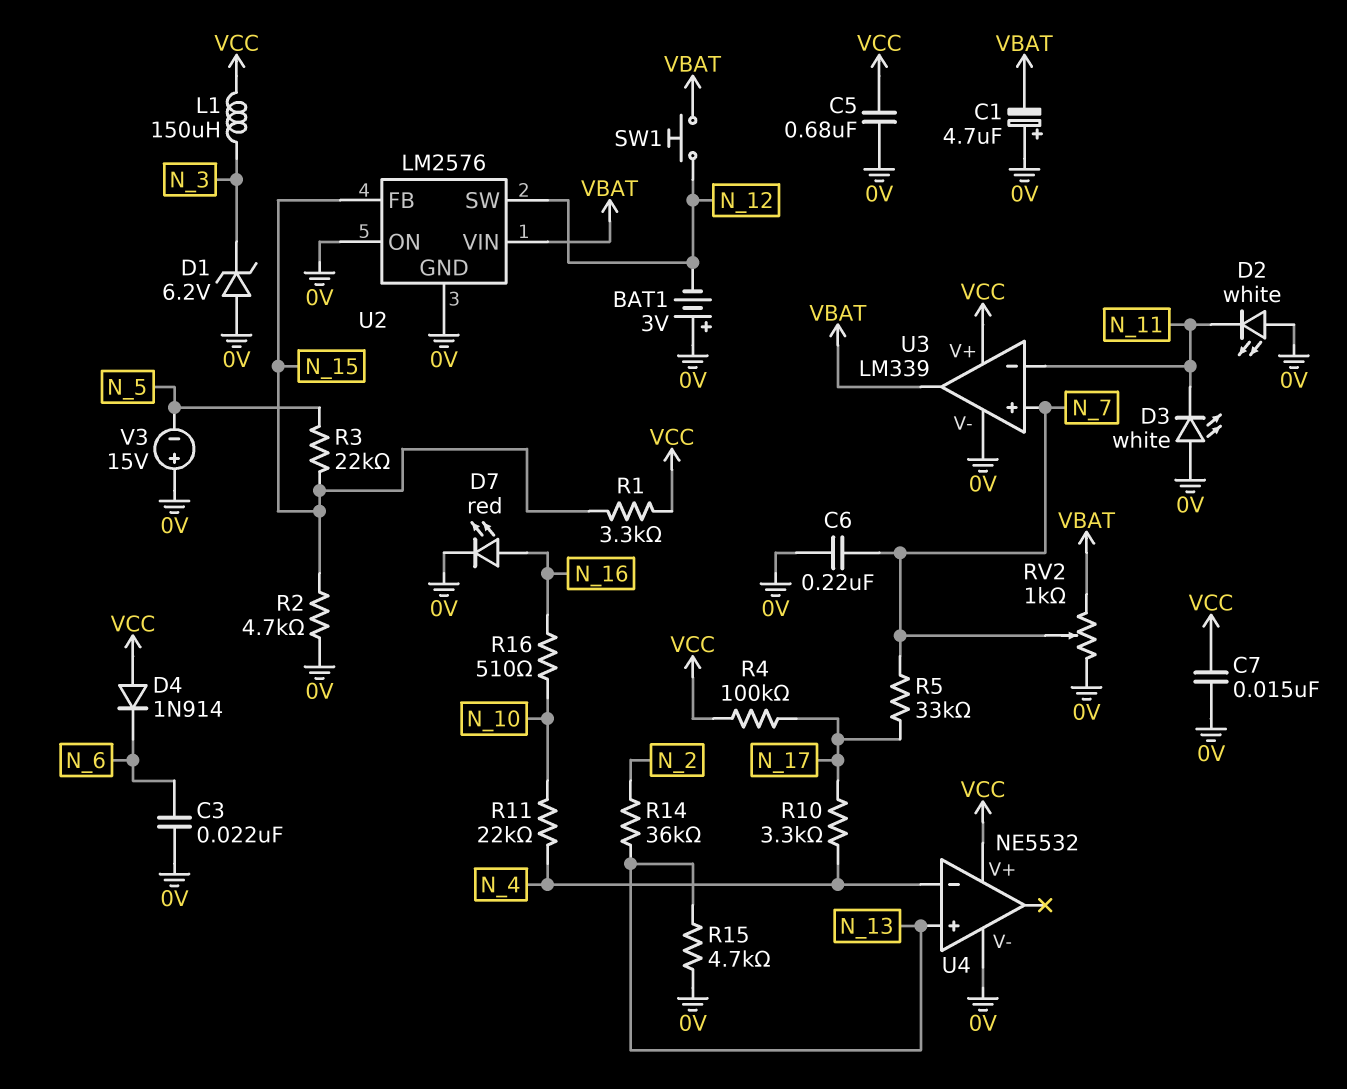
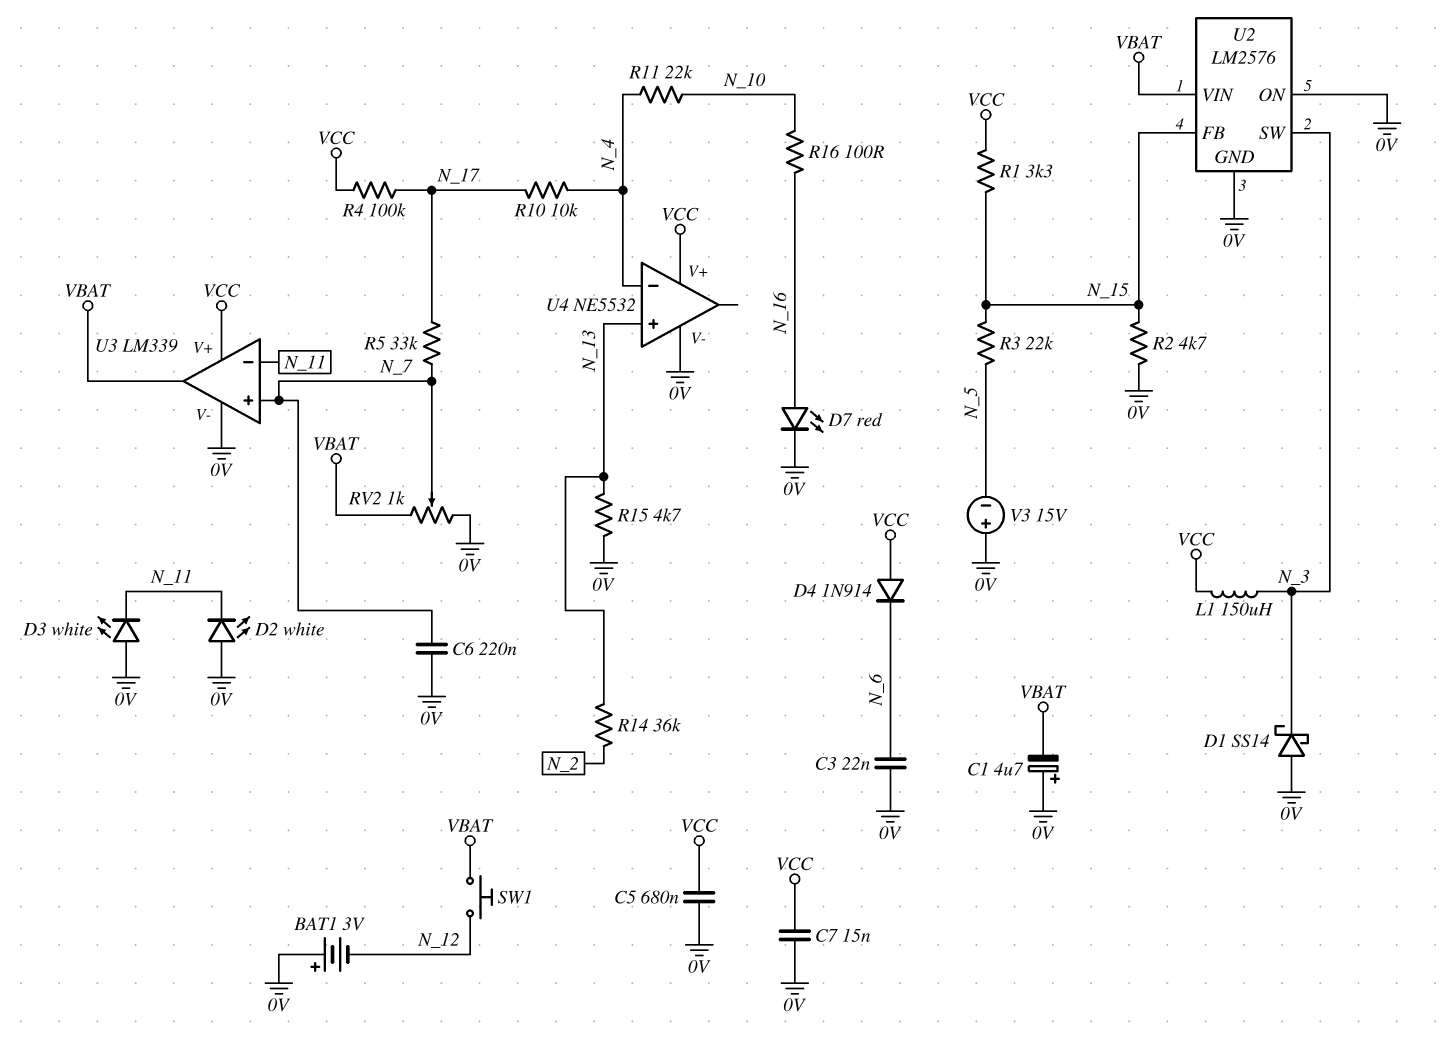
D1: zener 6.2V (A 0V, K N_3) -> schottky SS14 (A 0V, K N_3)
R10: 3.3k (N_4, N_17) -> 10k (N_4, N_17)
R16: 510 (N_10, N_16) -> 100 (N_10, N_16)
U2 pin SW: N_12 -> N_3

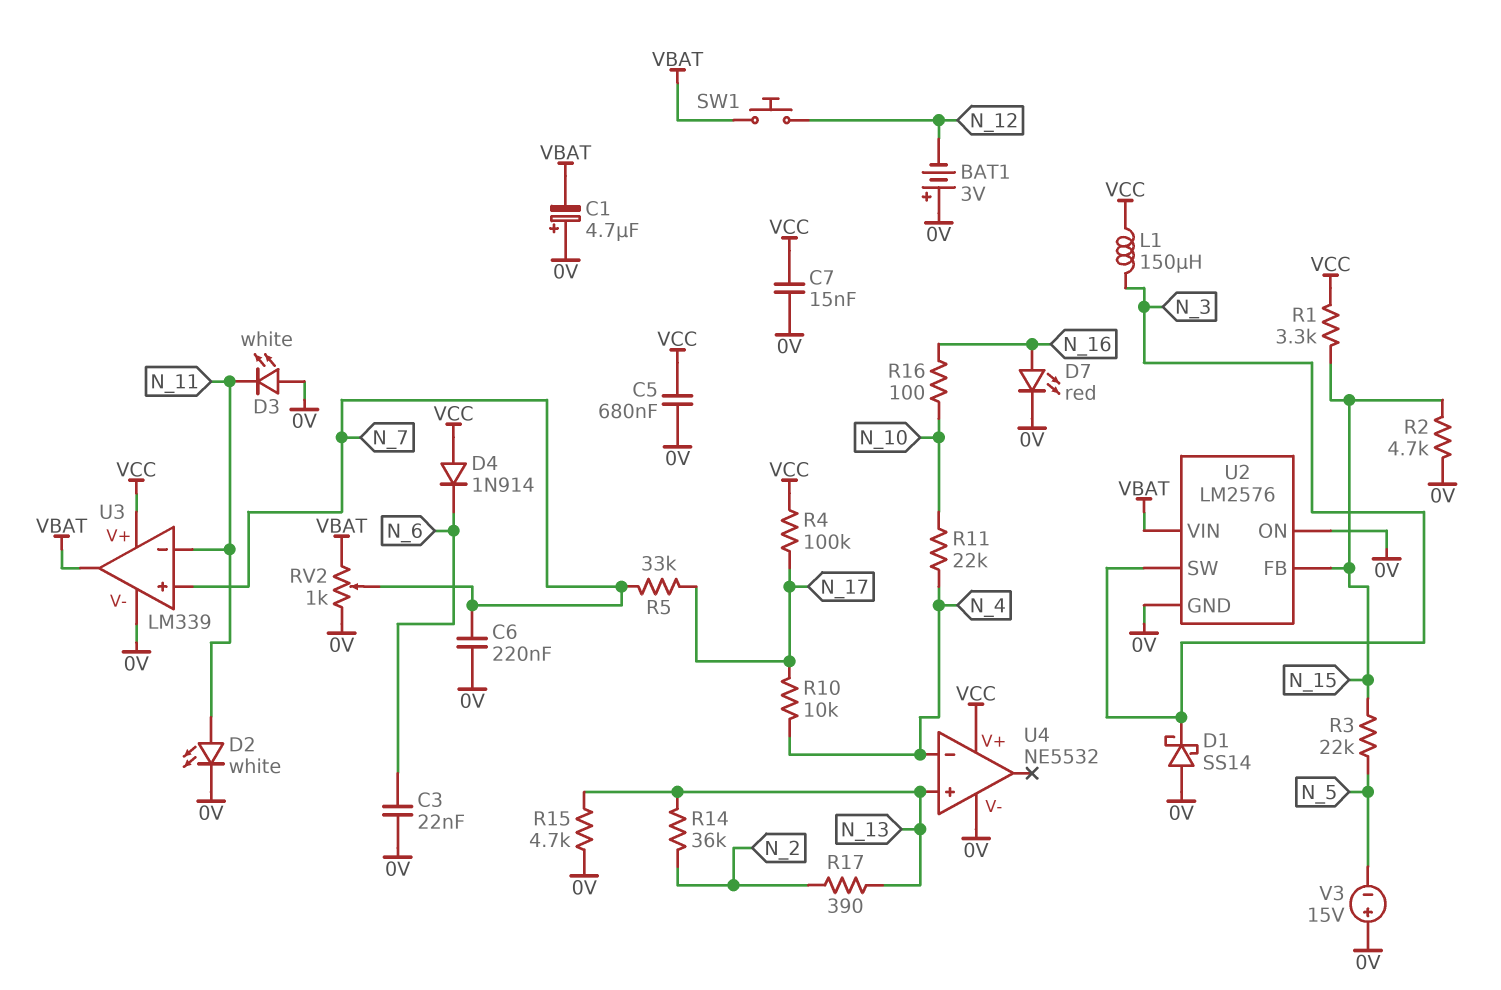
D2: LED white (A 0V, K N_11) -> LED white (A N_11, K 0V)
R17: none -> 390 (N_2, N_13)

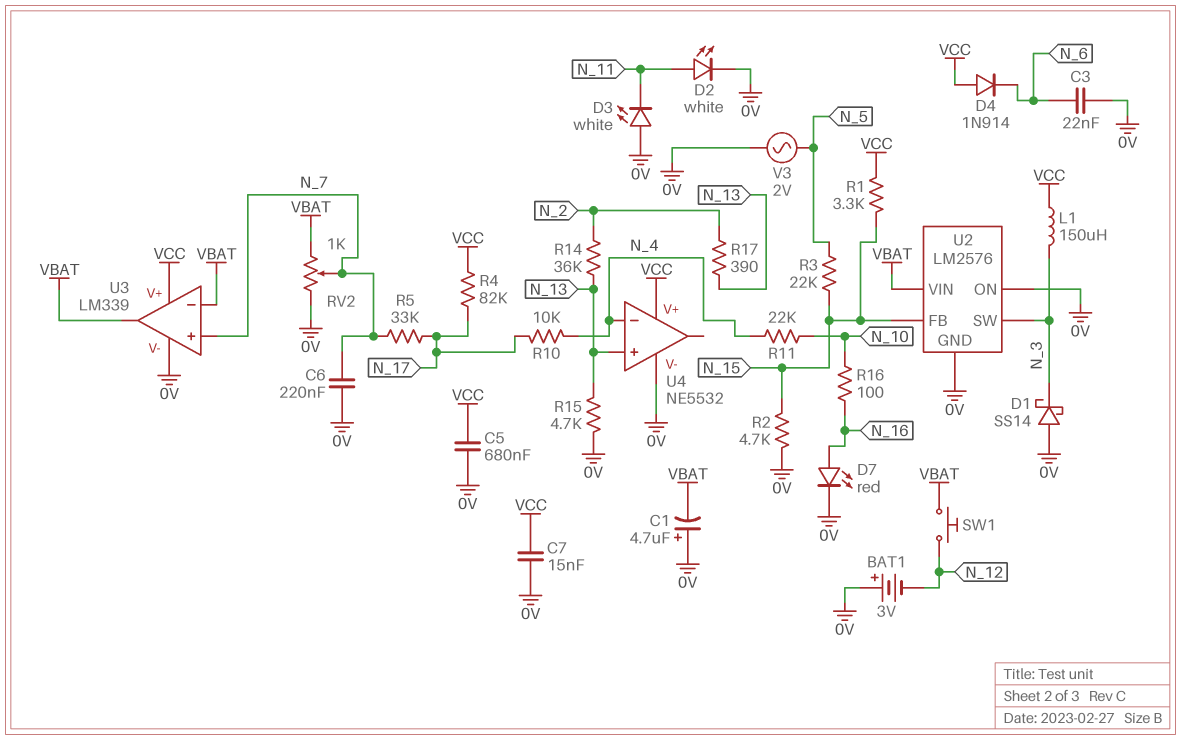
R4: 100k (N_17, VCC) -> 82k (N_17, VCC)
U3 pin in-: N_11 -> VBAT
V3: 15V (plus 0V, minus N_5) -> AC 2V (0V, N_5)

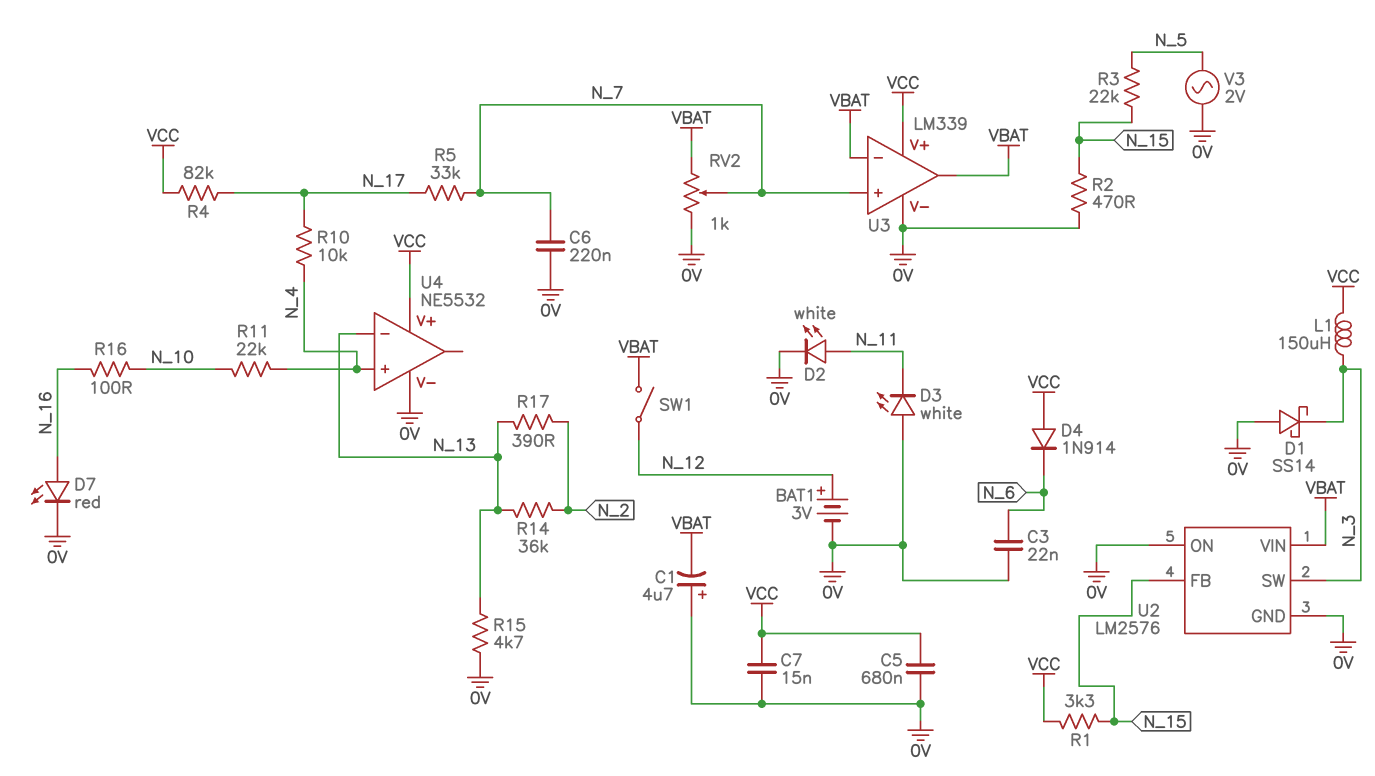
BAT1: 3V (plus 0V, minus N_12) -> 3V (plus N_12, minus 0V)
R2: 4.7k (0V, N_15) -> 470 (0V, N_15)
SW1: button (N_12, VBAT) -> switch (N_12, VBAT)
U4 pin in+: N_13 -> N_4
U4 pin in-: N_4 -> N_13

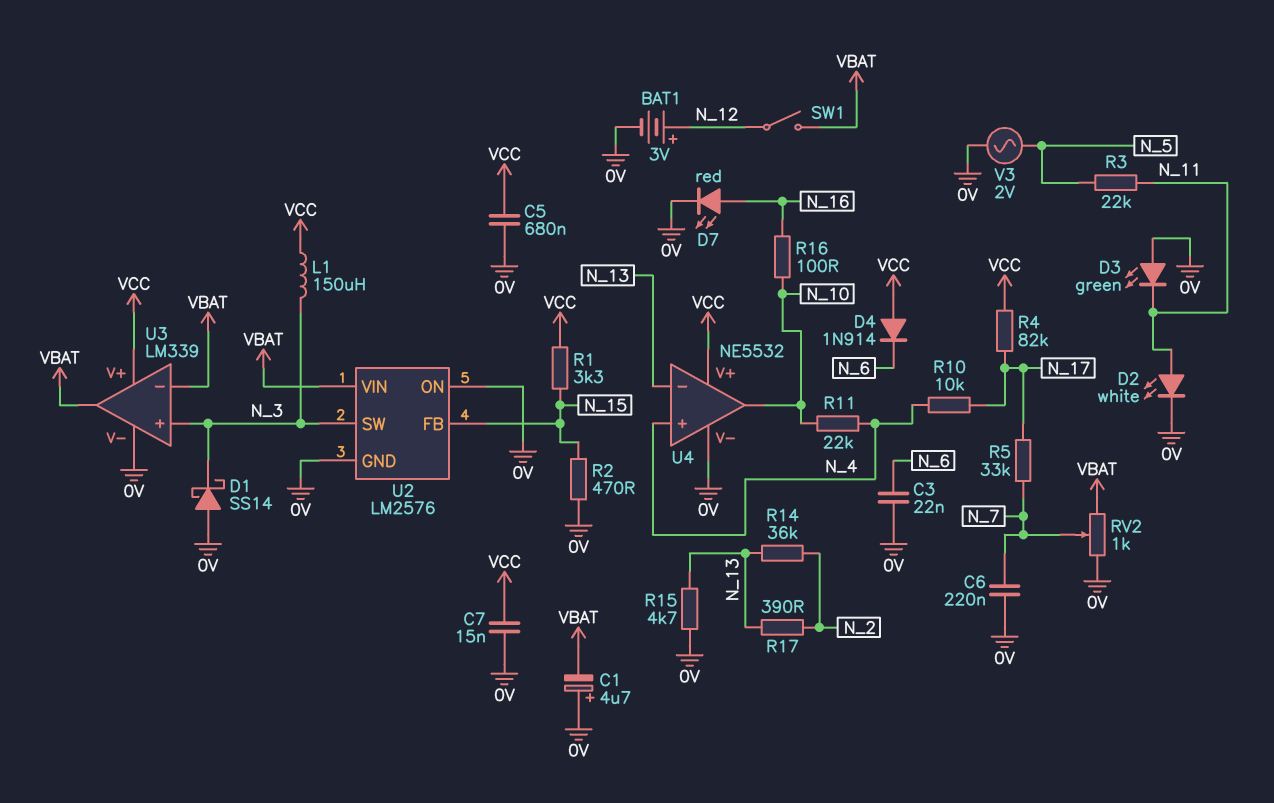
D3: LED white (A 0V, K N_11) -> LED green (A 0V, K N_11)
R3: 22k (N_5, N_15) -> 22k (N_5, N_11)
U3 pin in+: N_7 -> N_3
U4 pin out: none -> N_10

